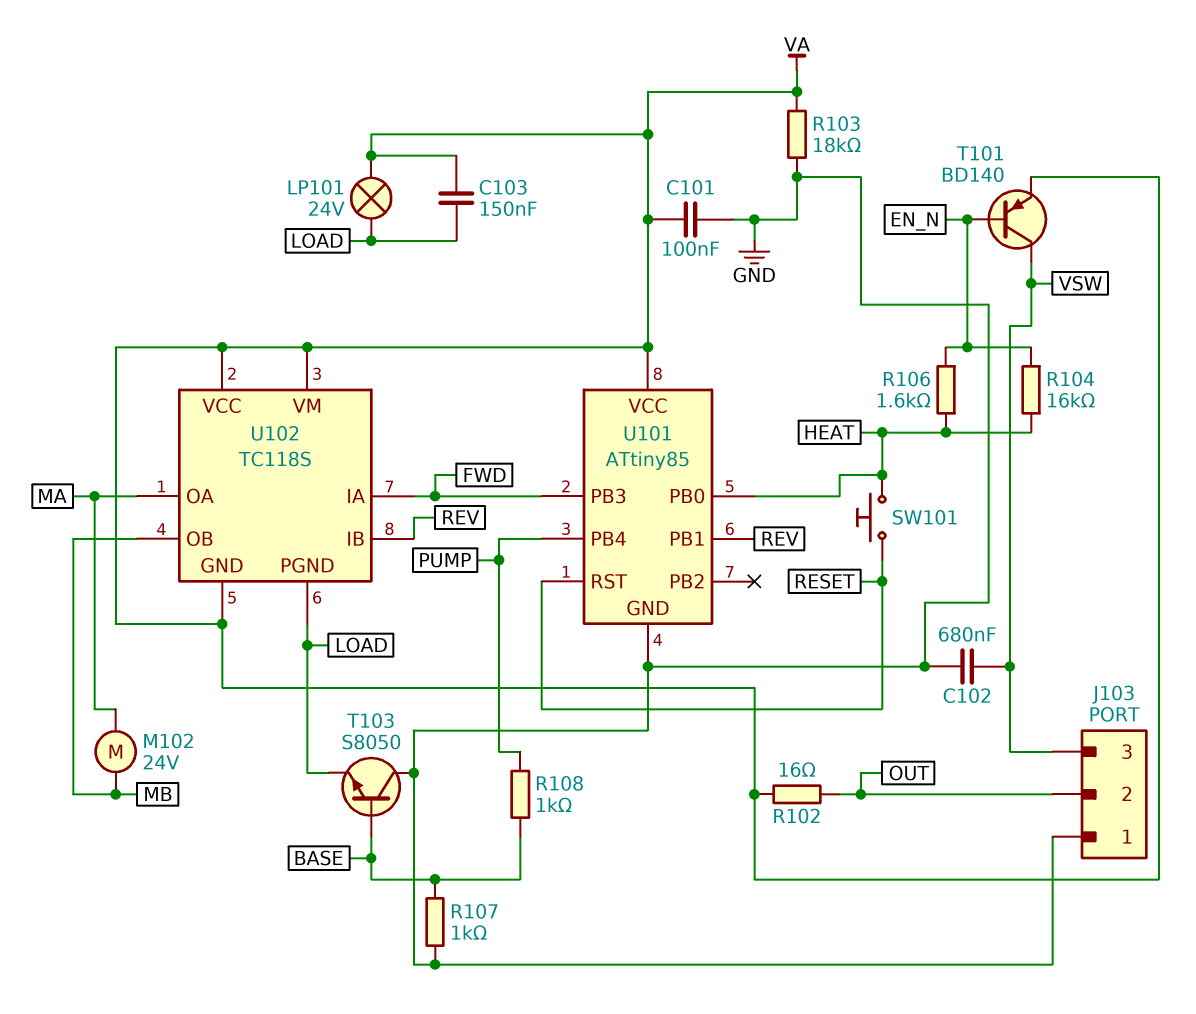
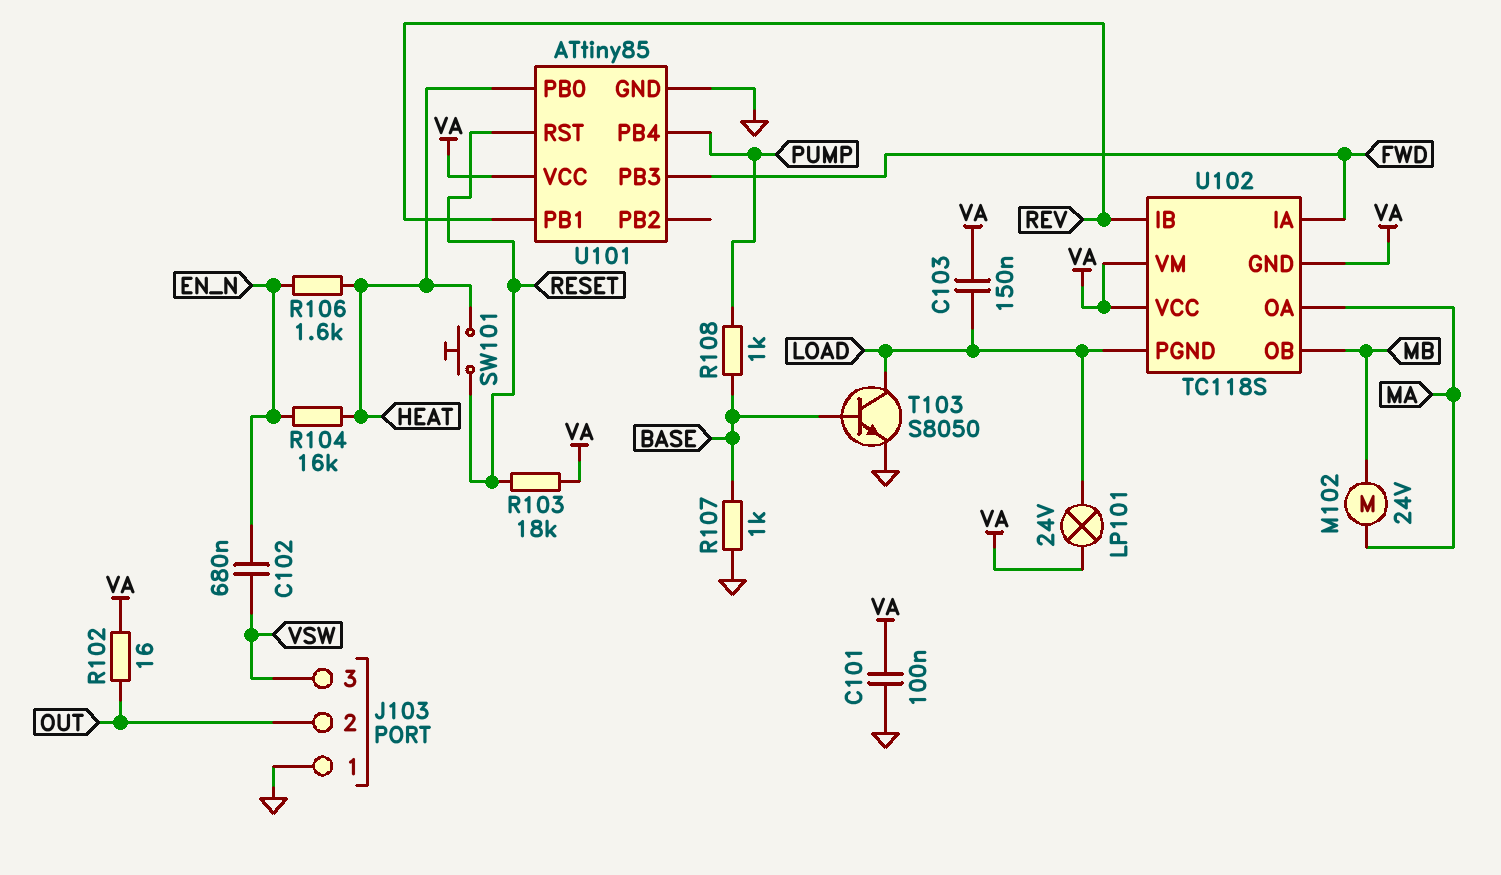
C102: 680nF (GND, VSW) -> 680nF (EN_N, VSW)
R103: 18k (GND, VA) -> 18k (RESET, VA)
T101: PNP BD140 (B EN_N, C VSW, E VA) -> none
T103: NPN S8050 (B BASE, C GND, E LOAD) -> NPN S8050 (B BASE, C LOAD, E GND)

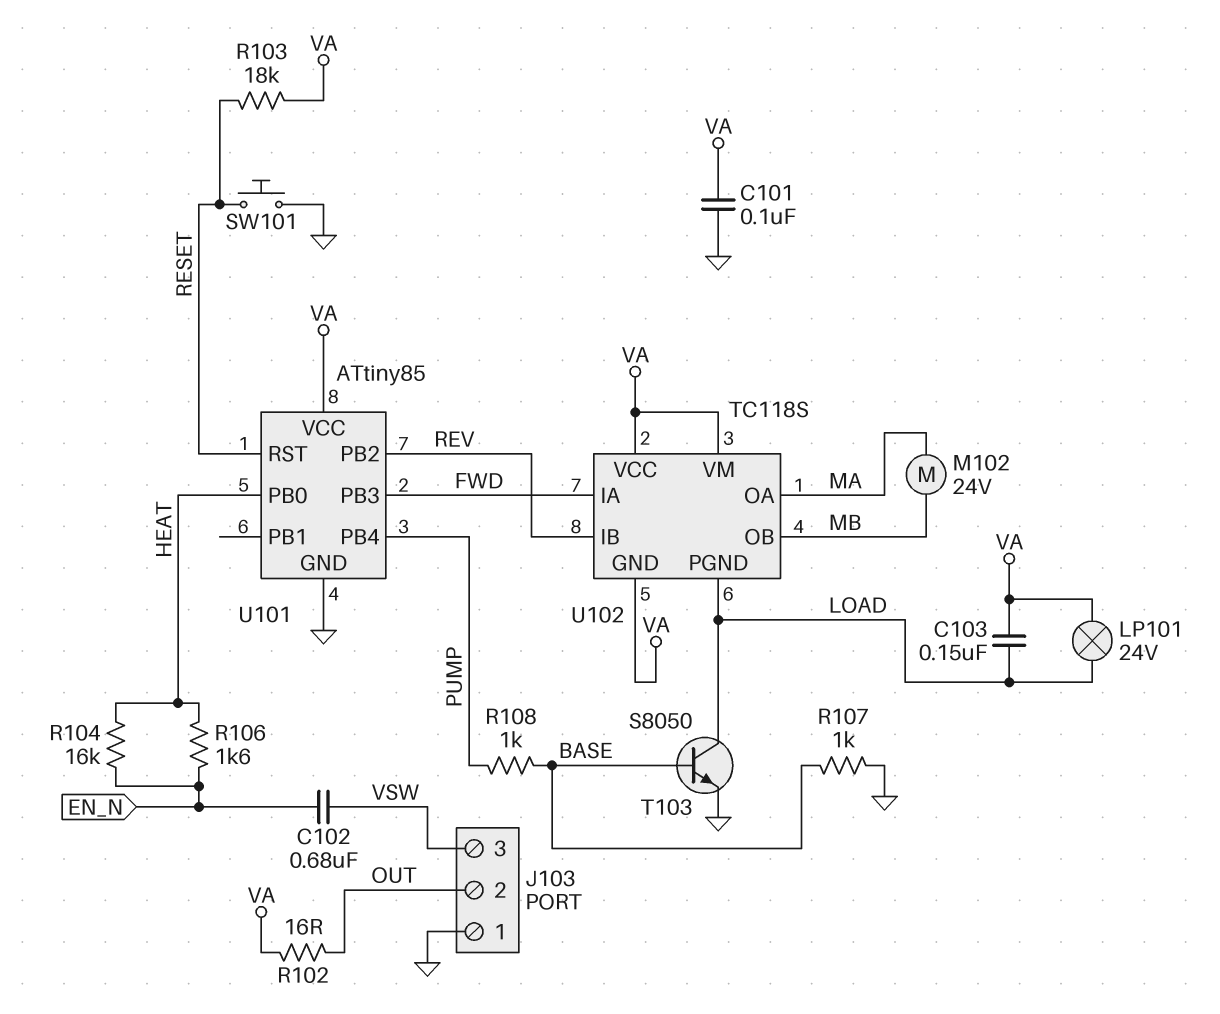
SW101: button (HEAT, RESET) -> button (GND, RESET)
U101 pin PB1: REV -> none
U101 pin PB2: none -> REV

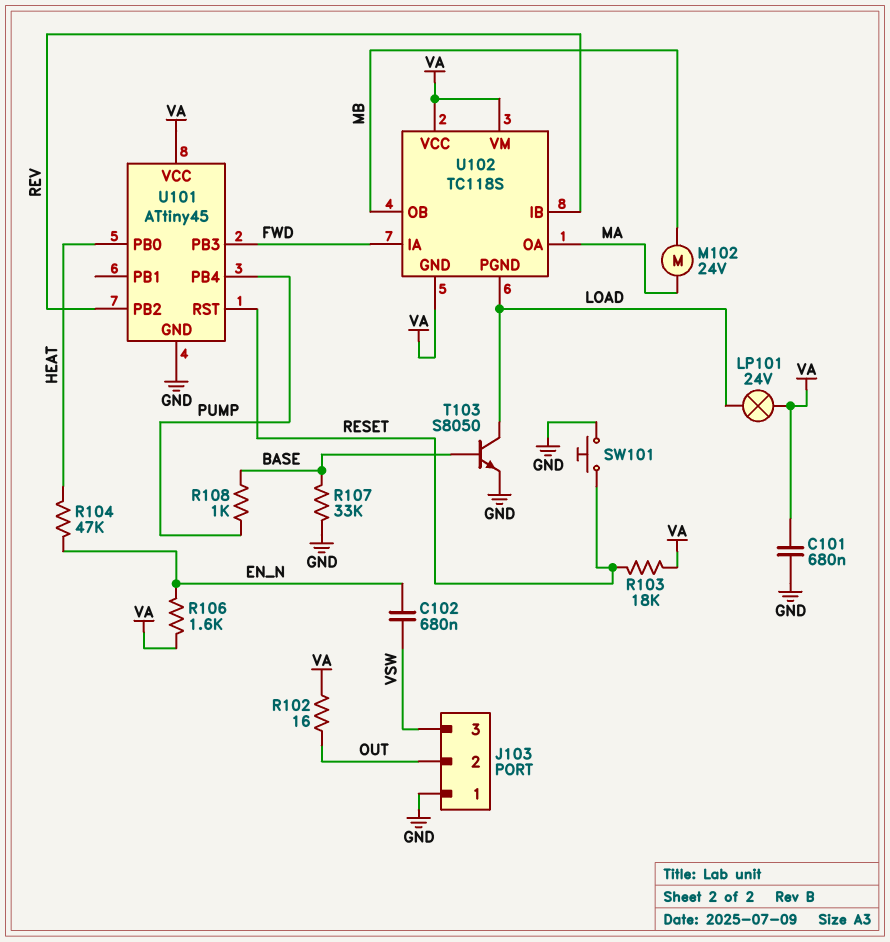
C101: 100nF (GND, VA) -> 680nF (GND, VA)
C103: 150nF (LOAD, VA) -> none
R104: 16k (EN_N, HEAT) -> 47k (EN_N, HEAT)
R106: 1.6k (EN_N, HEAT) -> 1.6k (EN_N, VA)
R107: 1k (BASE, GND) -> 33k (BASE, GND)
U101: ATtiny85 -> ATtiny45

